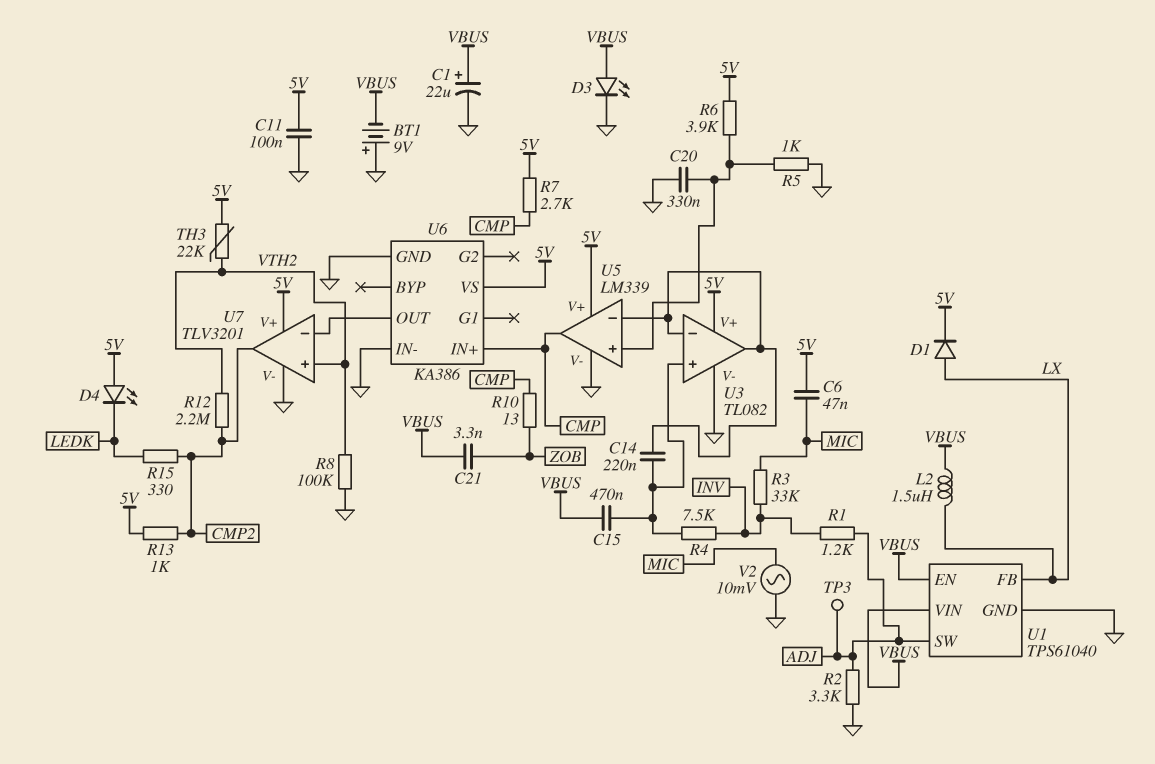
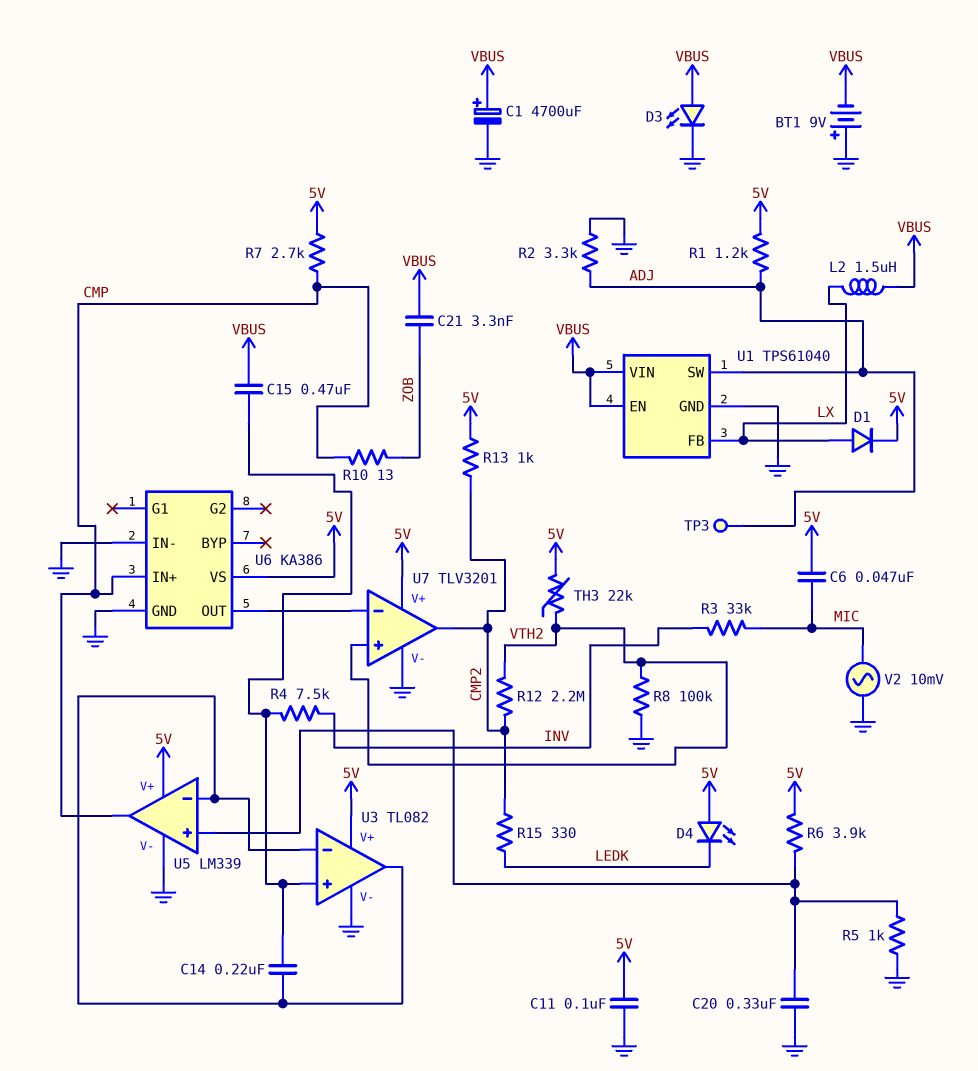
C1: 22uF (plus VBUS, minus GND) -> 4700uF (plus VBUS, minus GND)
R1: 1.2k (ADJ, INV) -> 1.2k (5V, ADJ)

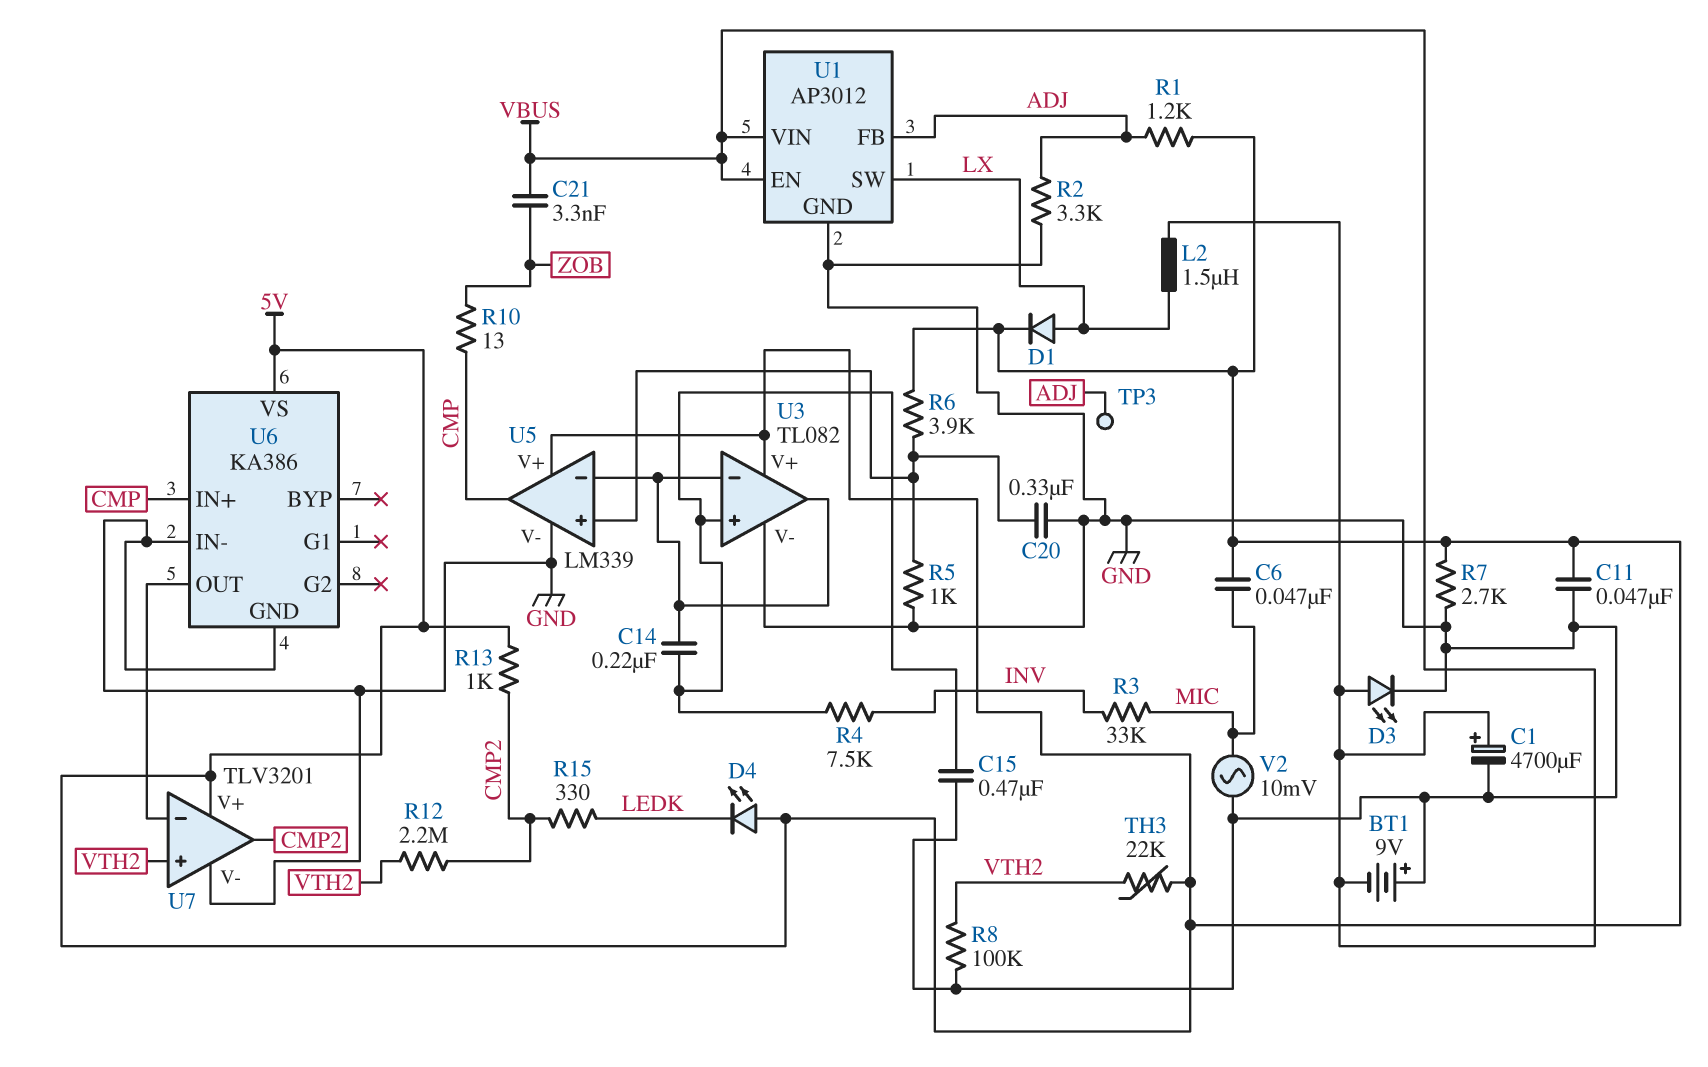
C11: 100nF (5V, GND) -> 47nF (5V, GND)
C15: 470nF (U3/in+, VBUS) -> 470nF (GND, U3/in+)
R7: 2.7k (5V, CMP) -> 2.7k (5V, GND)
U1: TPS61040 -> AP3012
U1 pin FB: LX -> ADJ
U1 pin SW: ADJ -> LX

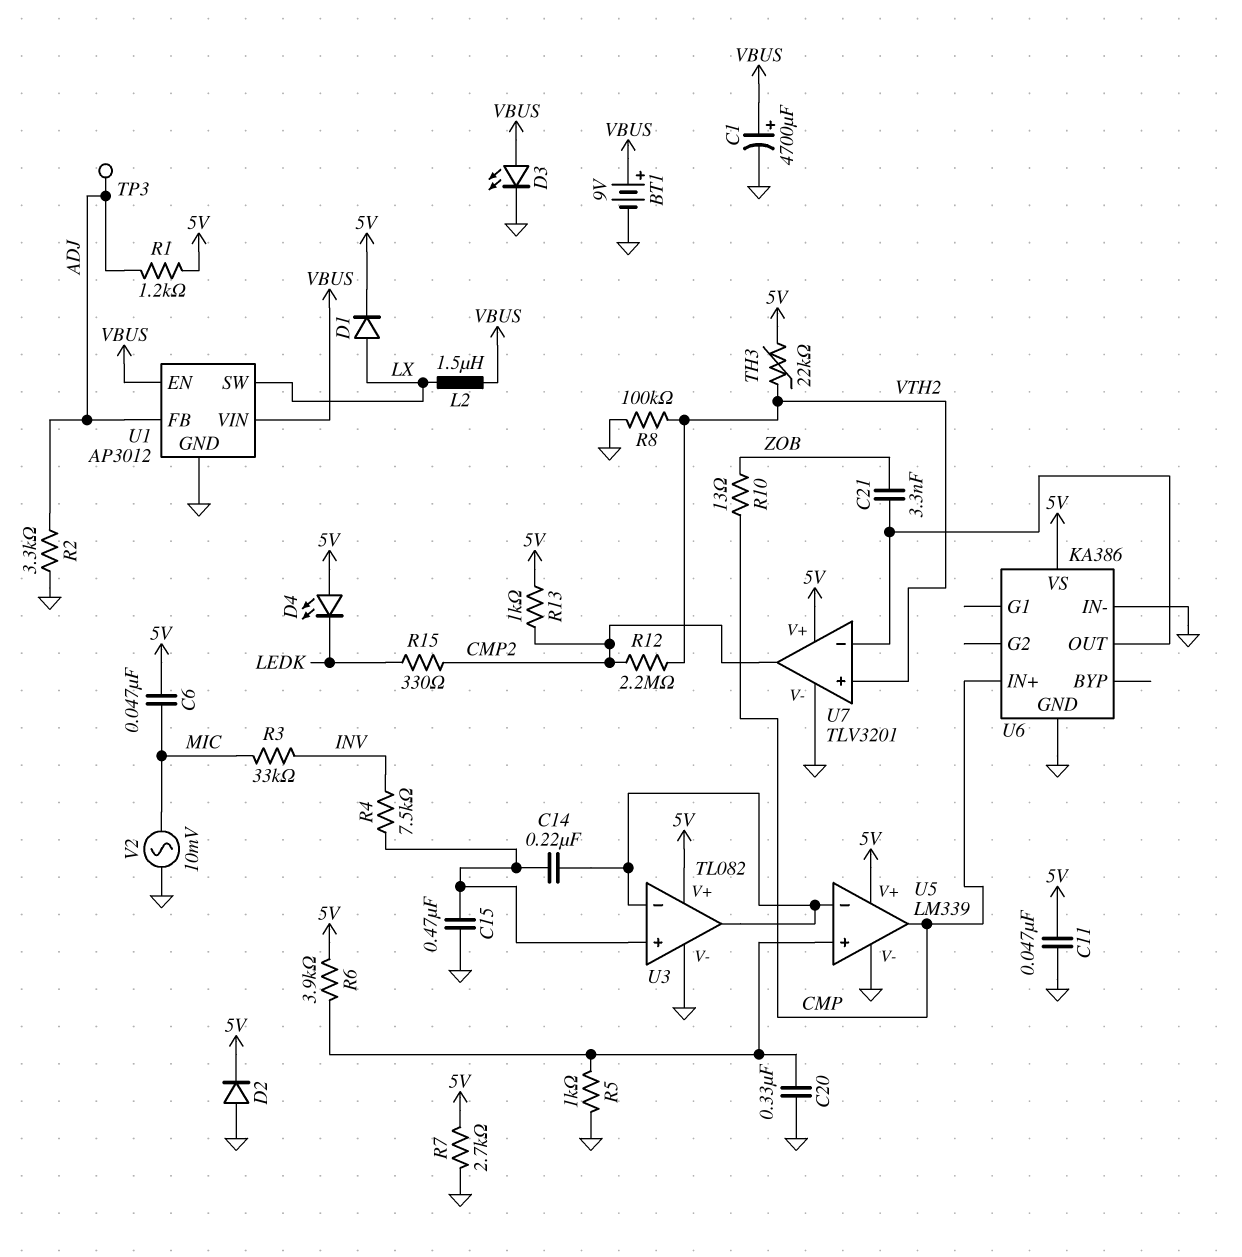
BT1: 9V (plus GND, minus VBUS) -> 9V (plus VBUS, minus GND)
C21: 3.3nF (VBUS, ZOB) -> 3.3nF (U6/OUT, ZOB)
D2: none -> diode (A GND, K 5V)

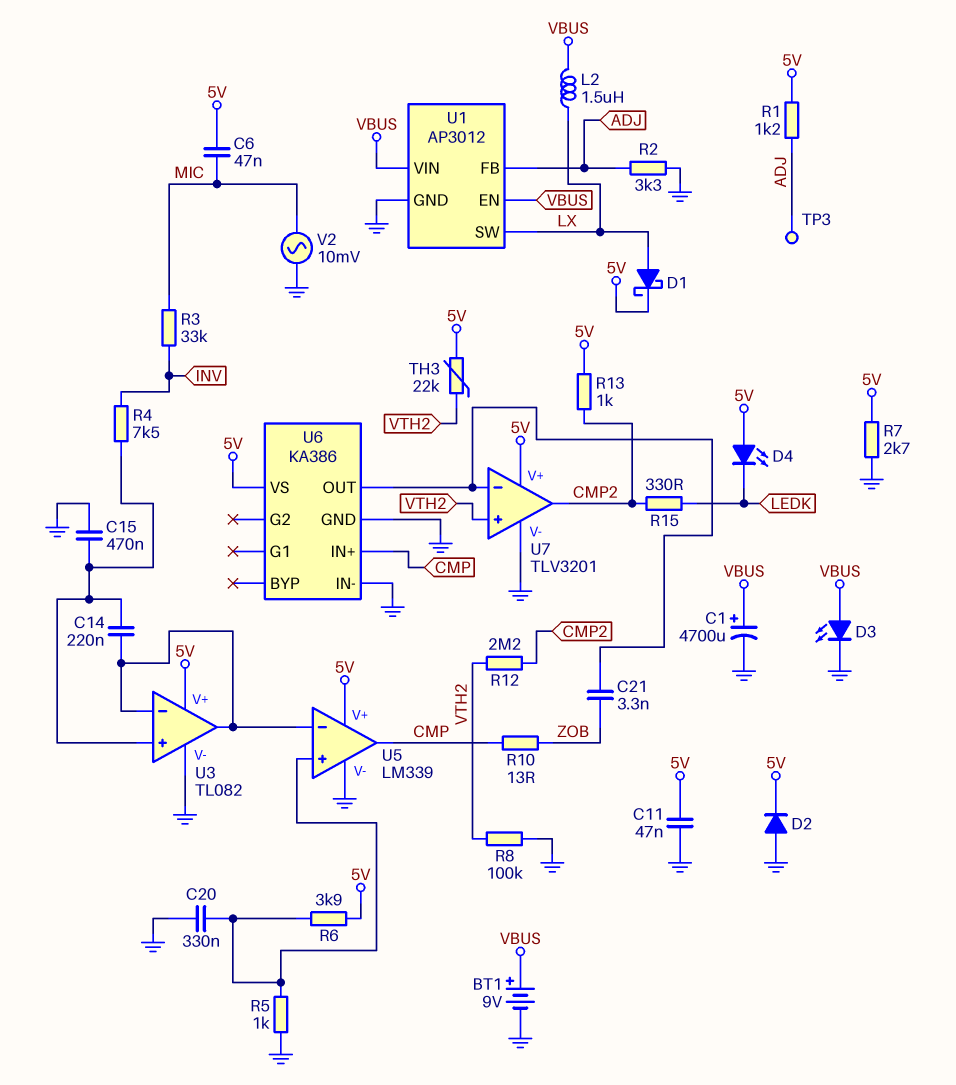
D1: diode (A LX, K 5V) -> schottky (A LX, K 5V)

